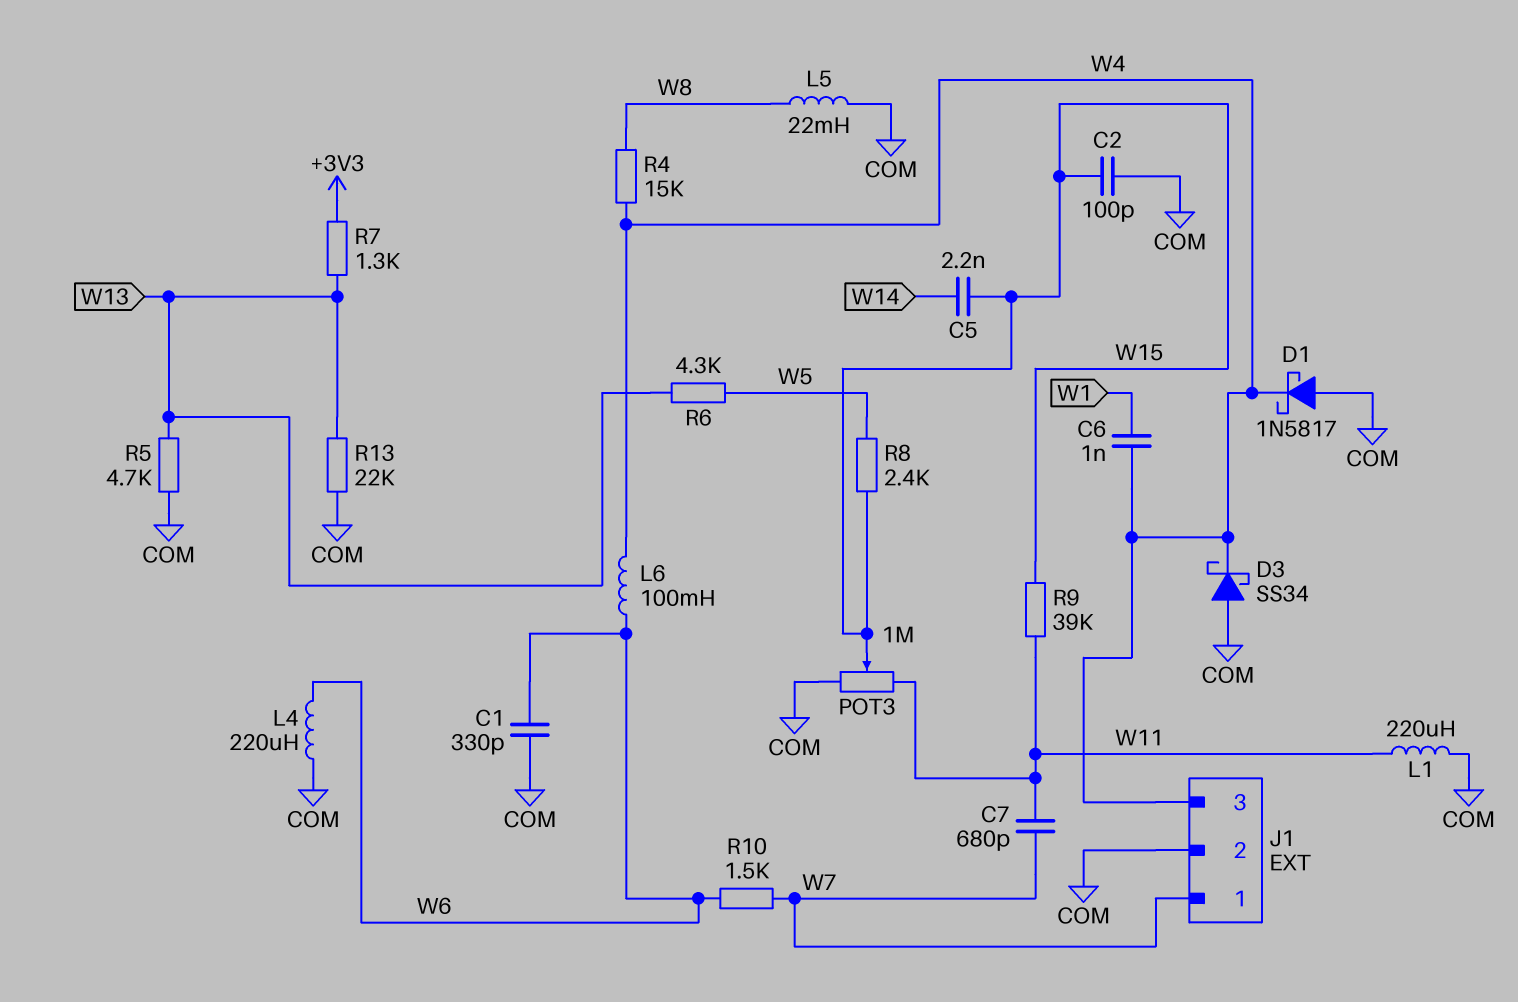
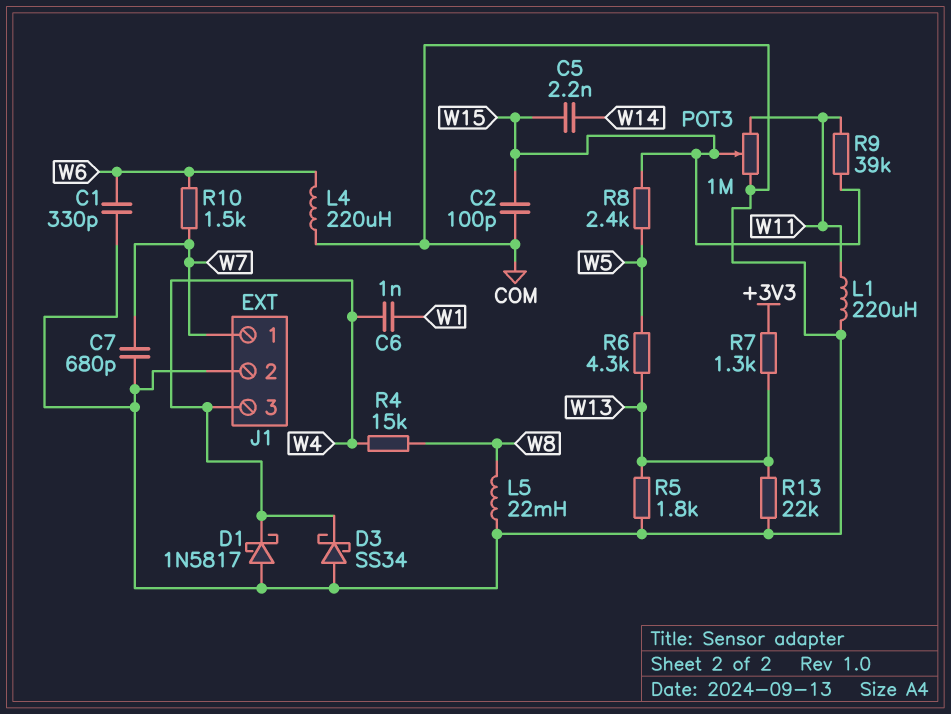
C7: 680pF (W7, W11) -> 680pF (COM, W7)
L6: 100mH (W4, W6) -> none
R5: 4.7k (COM, W13) -> 1.8k (COM, W13)

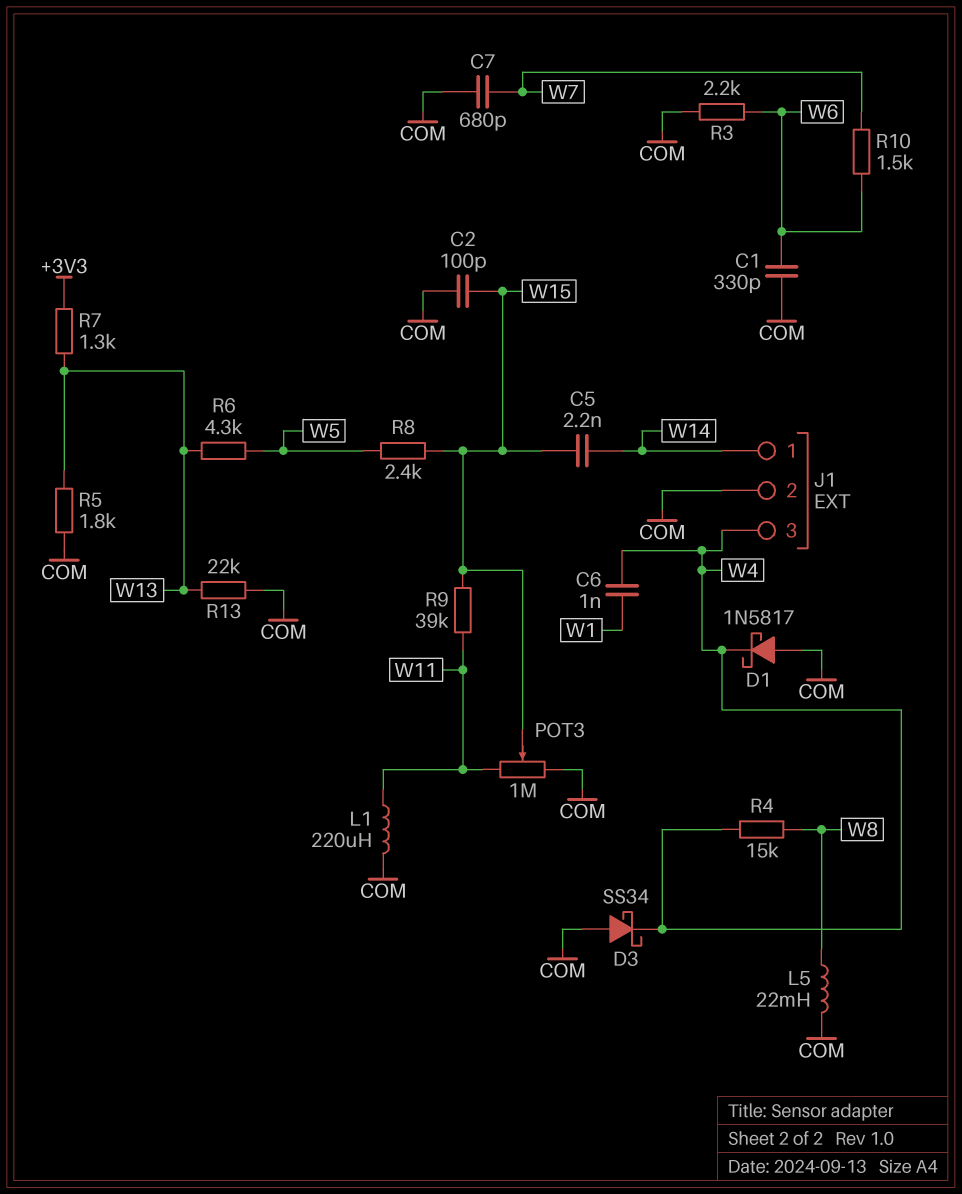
J1 pin 1: W7 -> W14
L4: 220uH (COM, W6) -> none
R3: none -> 2.2k (COM, W6)

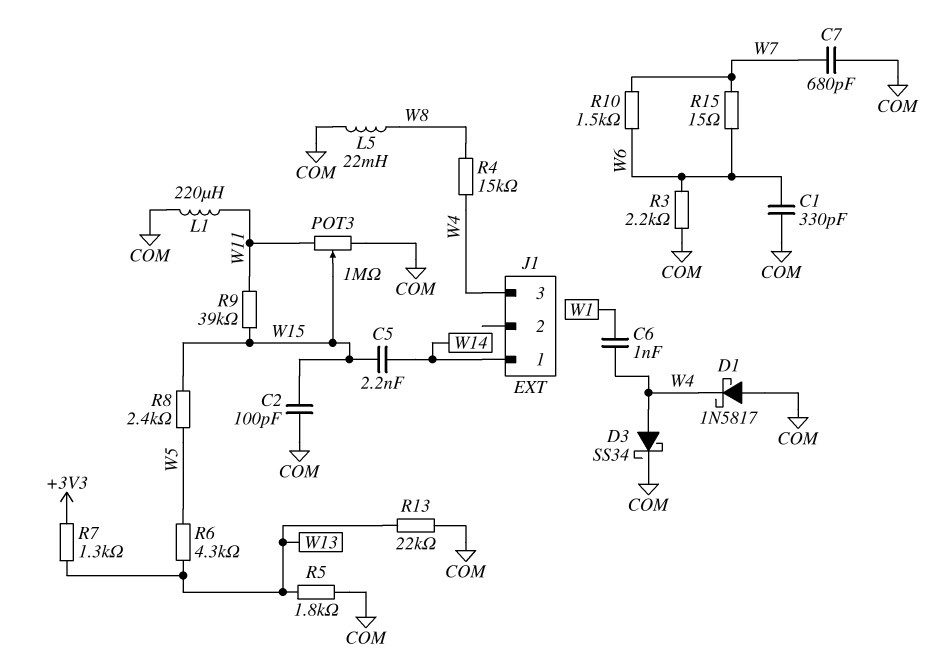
D3: schottky SS34 (A COM, K W4) -> schottky SS34 (A W4, K COM)
J1 pin 2: COM -> none
R15: none -> 15 (W6, W7)

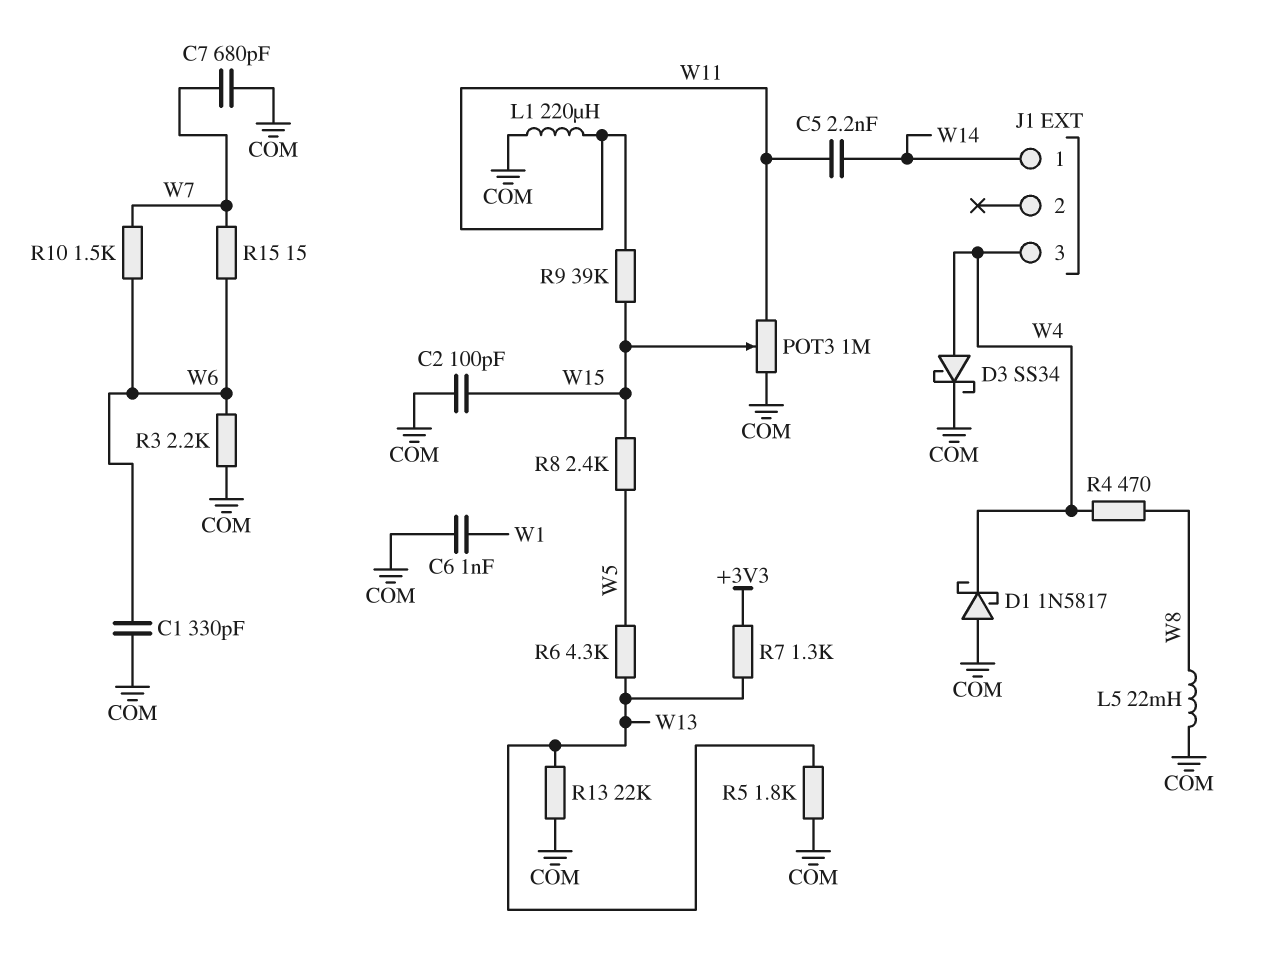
C5: 2.2nF (W14, W15) -> 2.2nF (W11, W14)
C6: 1nF (W1, W4) -> 1nF (COM, W1)
R4: 15k (W4, W8) -> 470 (W4, W8)

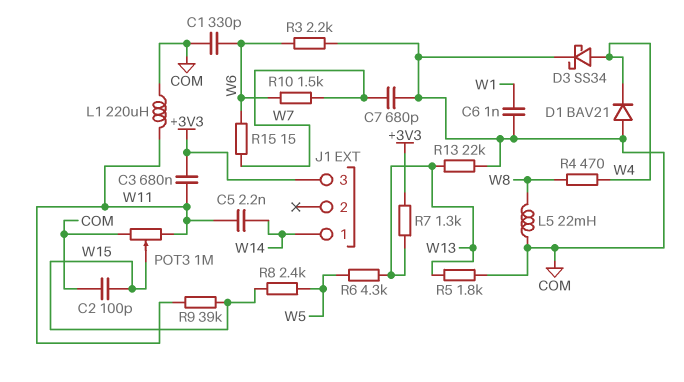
C3: none -> 680nF (+3V3, W11)
D1: schottky 1N5817 (A COM, K W4) -> diode BAV21 (A COM, K W4)
J1 pin 3: W4 -> +3V3

